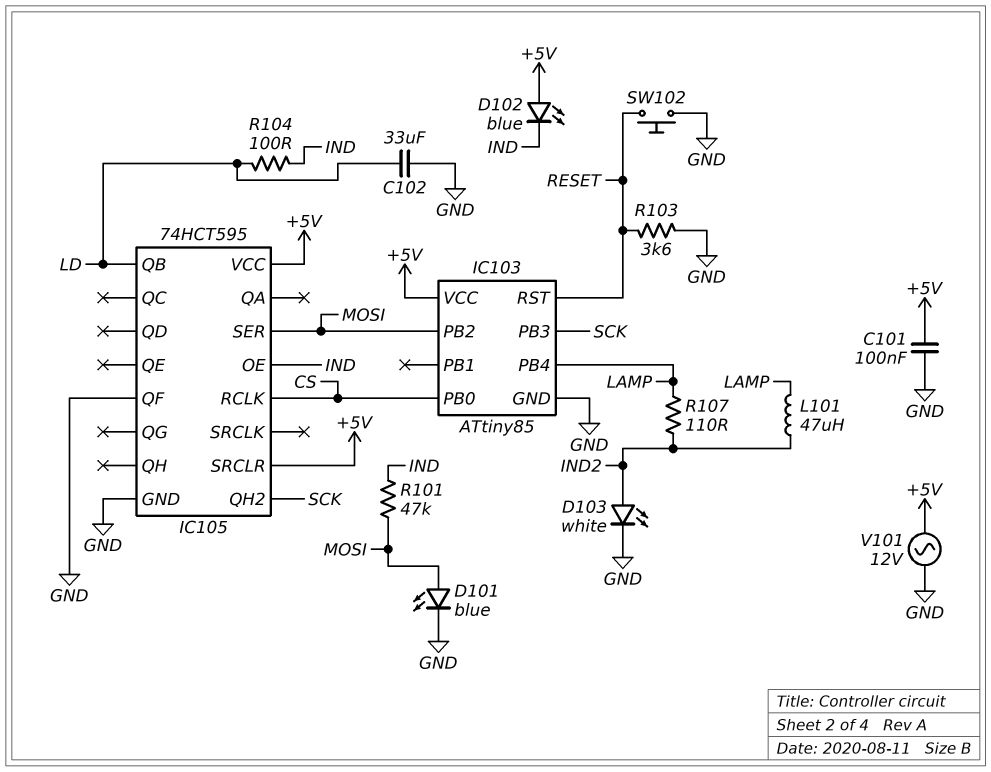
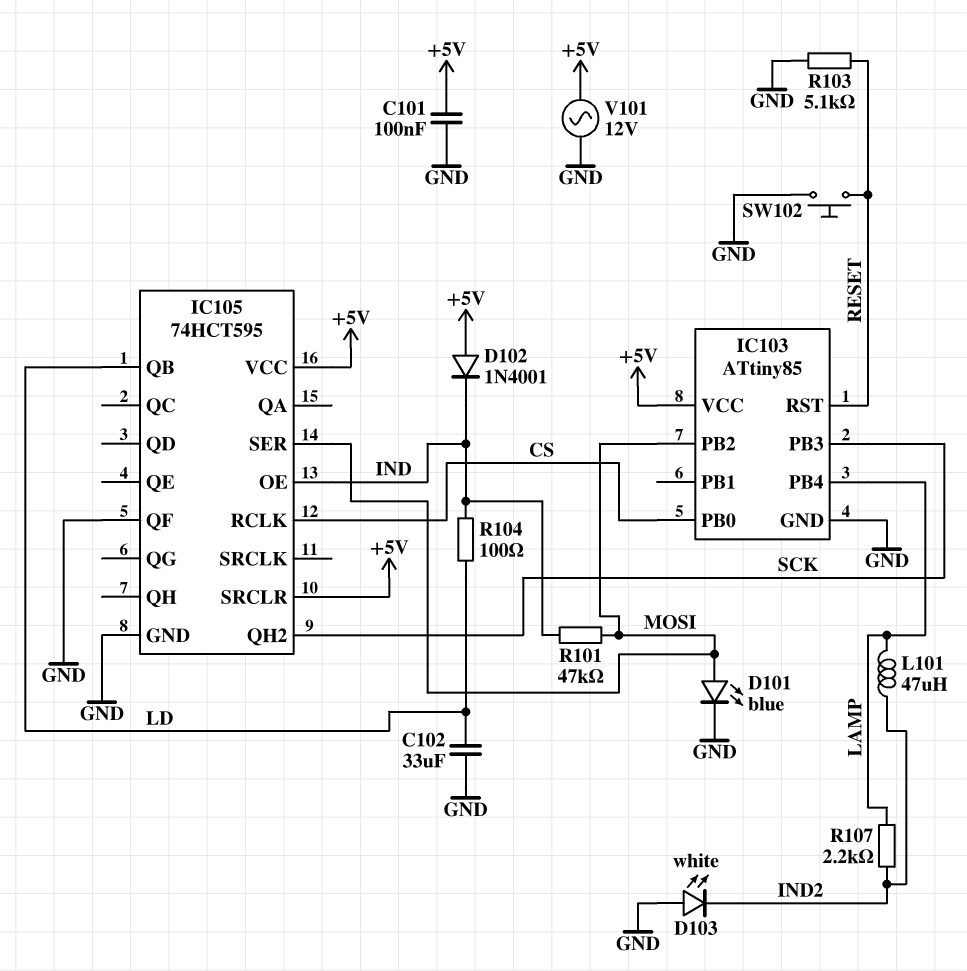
D102: LED blue (A +5V, K IND) -> diode 1N4001 (A +5V, K IND)
D103: LED white (A IND2, K GND) -> LED white (A GND, K IND2)
R103: 3.6k (GND, RESET) -> 5.1k (GND, RESET)
R107: 110 (IND2, LAMP) -> 2.2k (IND2, LAMP)

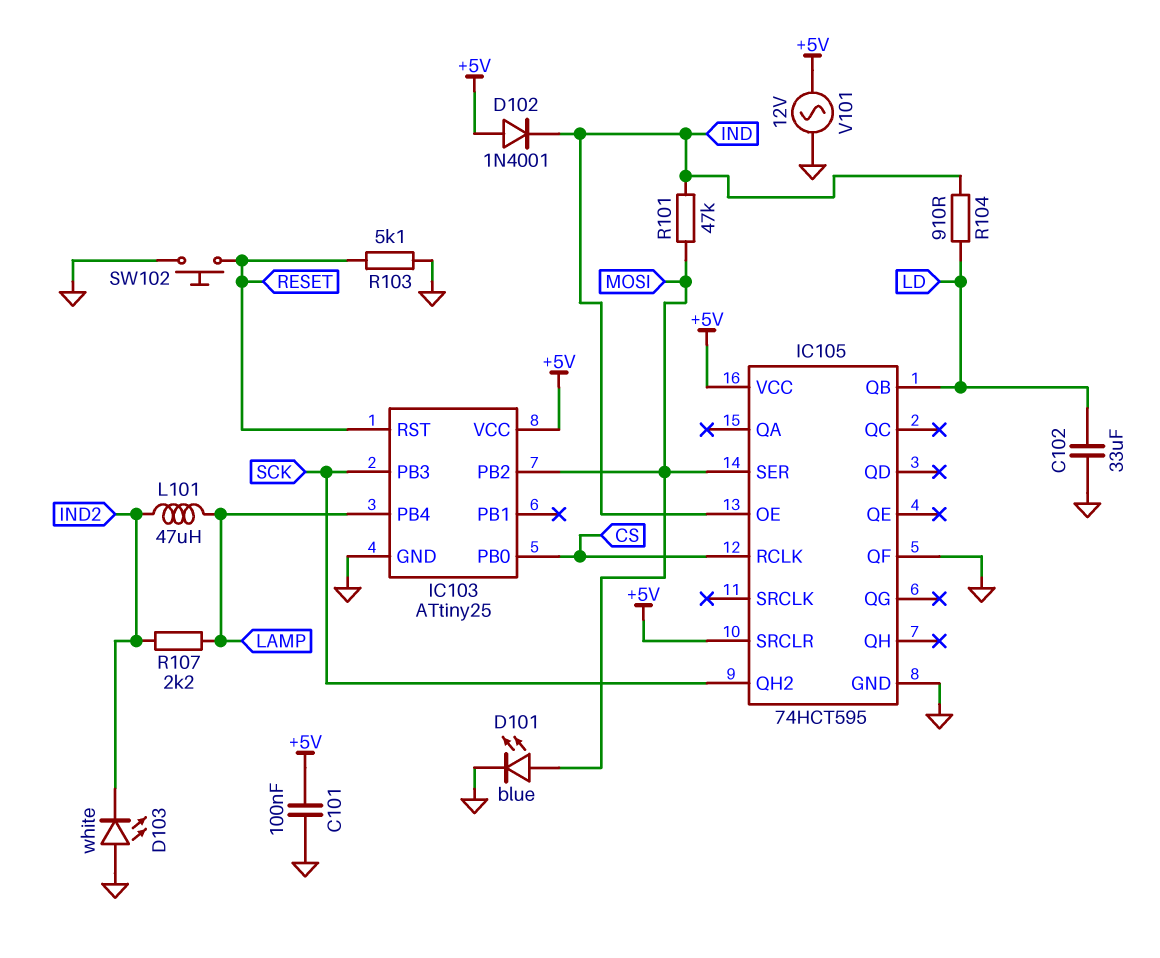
IC103: ATtiny85 -> ATtiny25
R104: 100 (IND, LD) -> 910 (IND, LD)

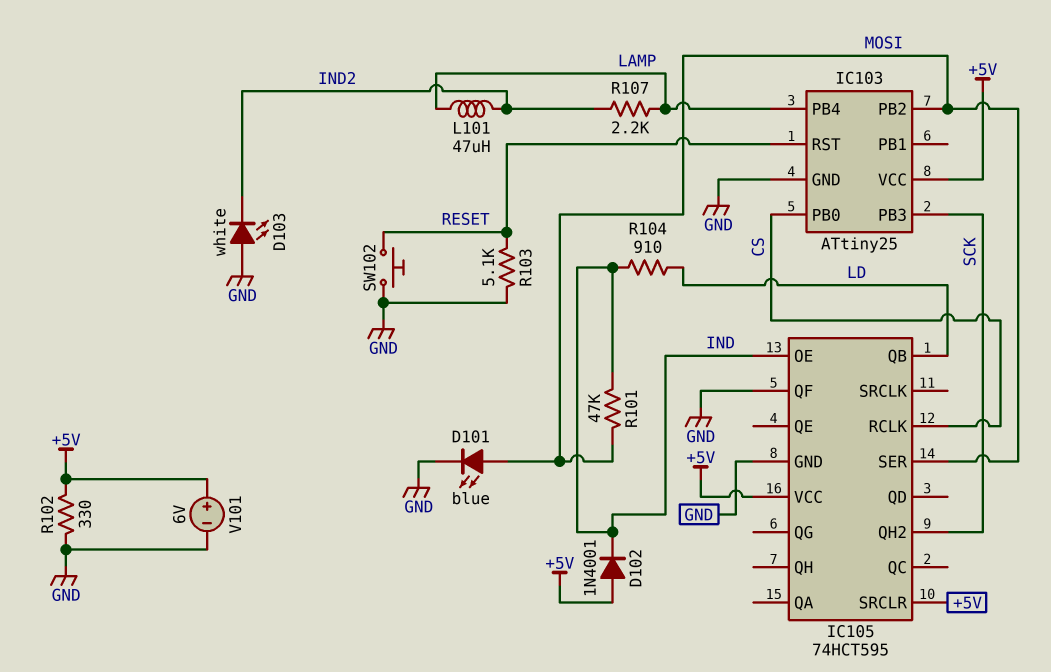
C101: 100nF (+5V, GND) -> none
C102: 33uF (GND, LD) -> none
R102: none -> 330 (+5V, GND)
V101: AC 12V (+5V, GND) -> 6V (plus +5V, minus GND)

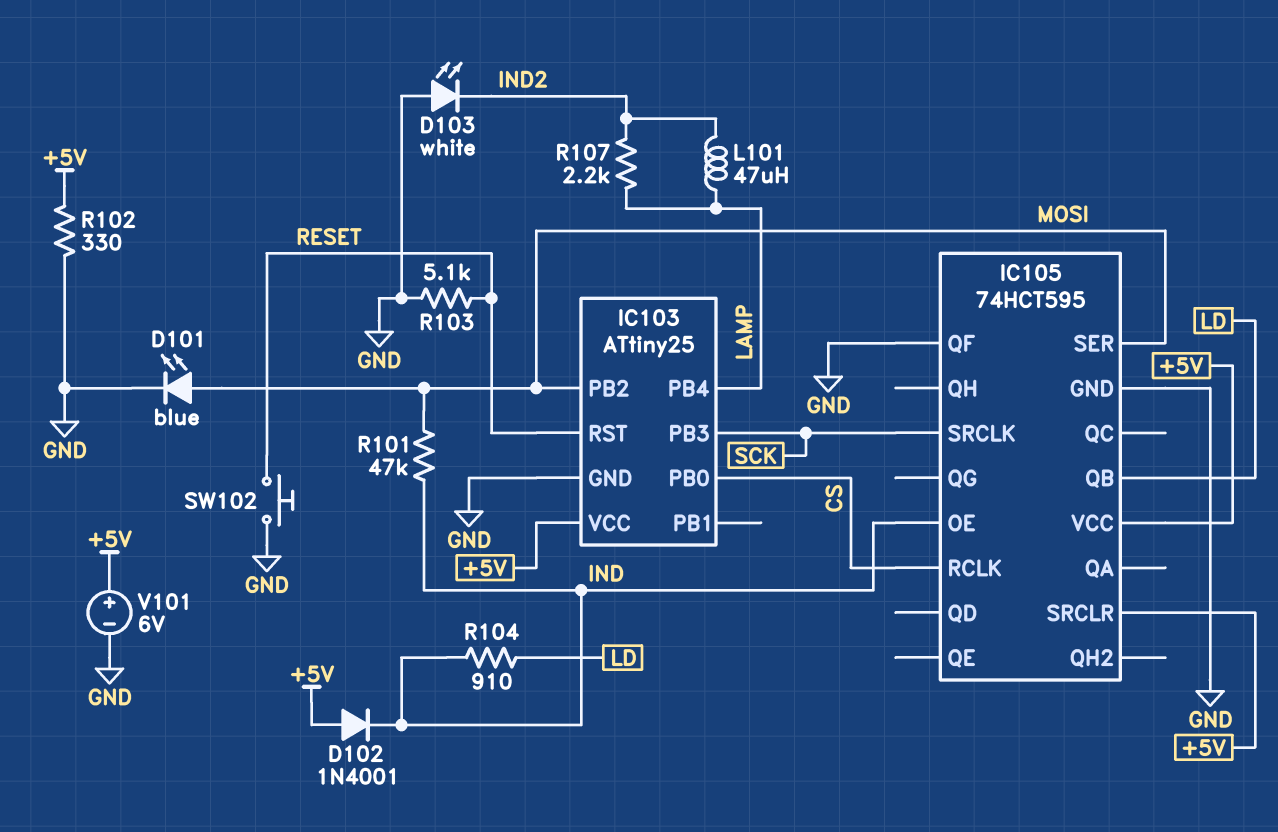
IC105 pin QH2: SCK -> none
IC105 pin SRCLK: none -> SCK

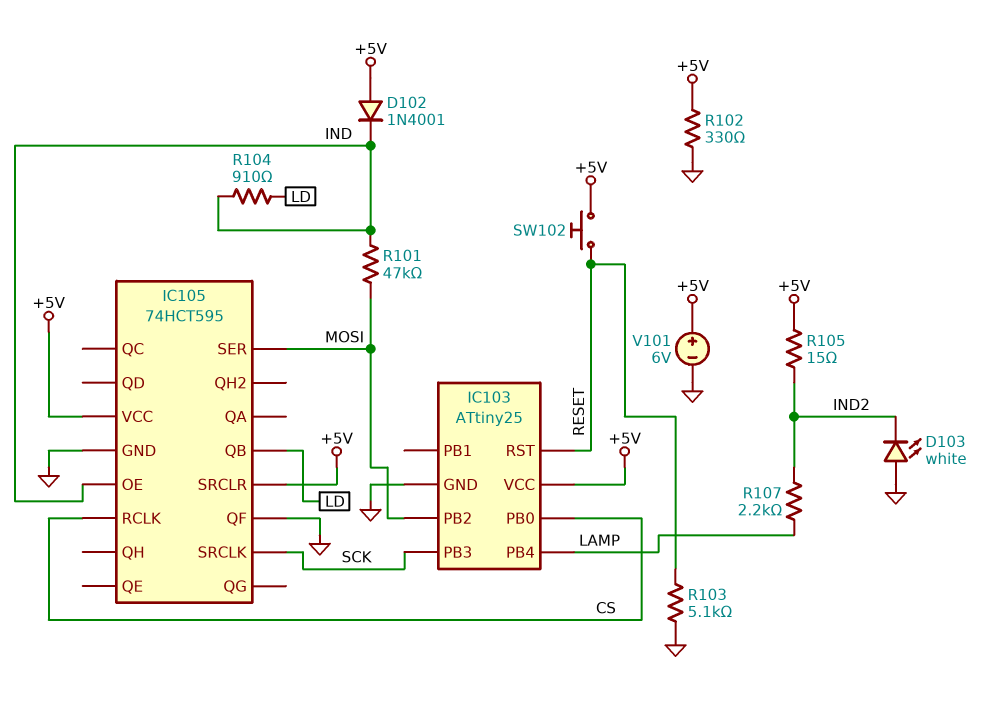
D101: LED blue (A MOSI, K GND) -> none
L101: 47uH (IND2, LAMP) -> none
R105: none -> 15 (+5V, IND2)
SW102: button (GND, RESET) -> button (+5V, RESET)

